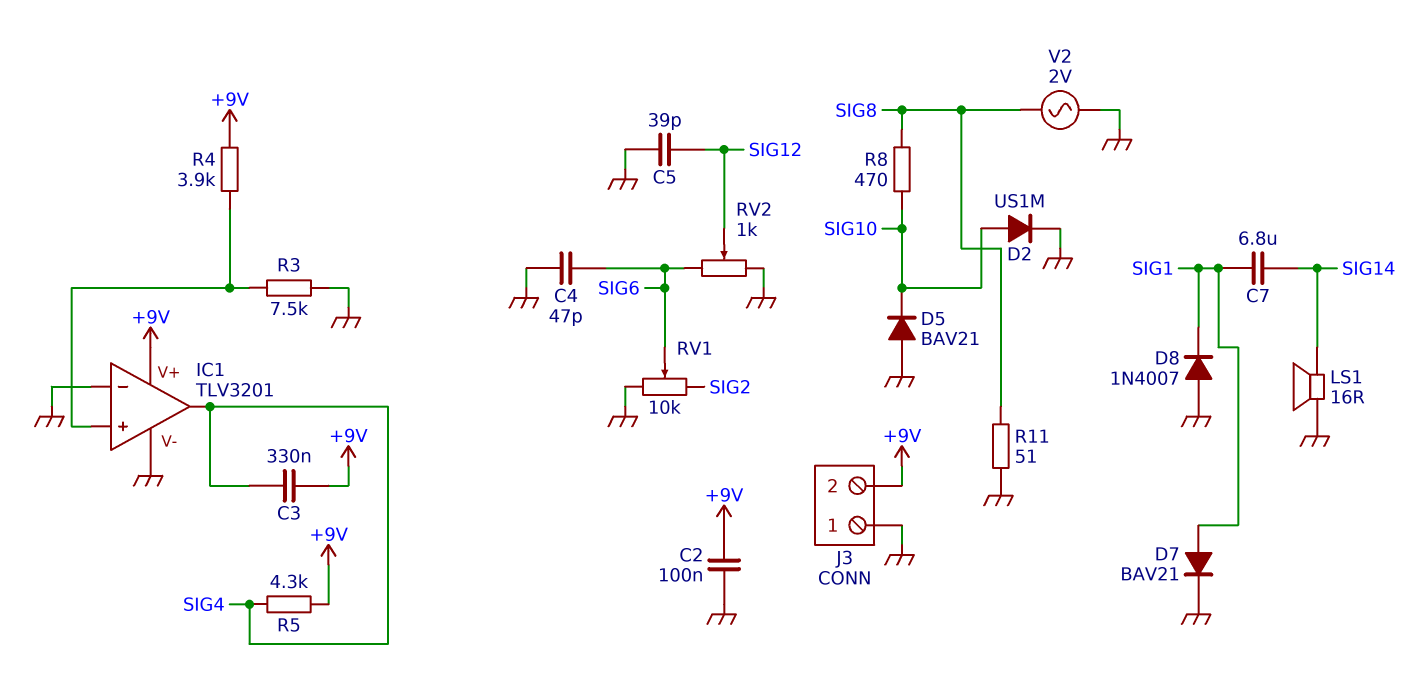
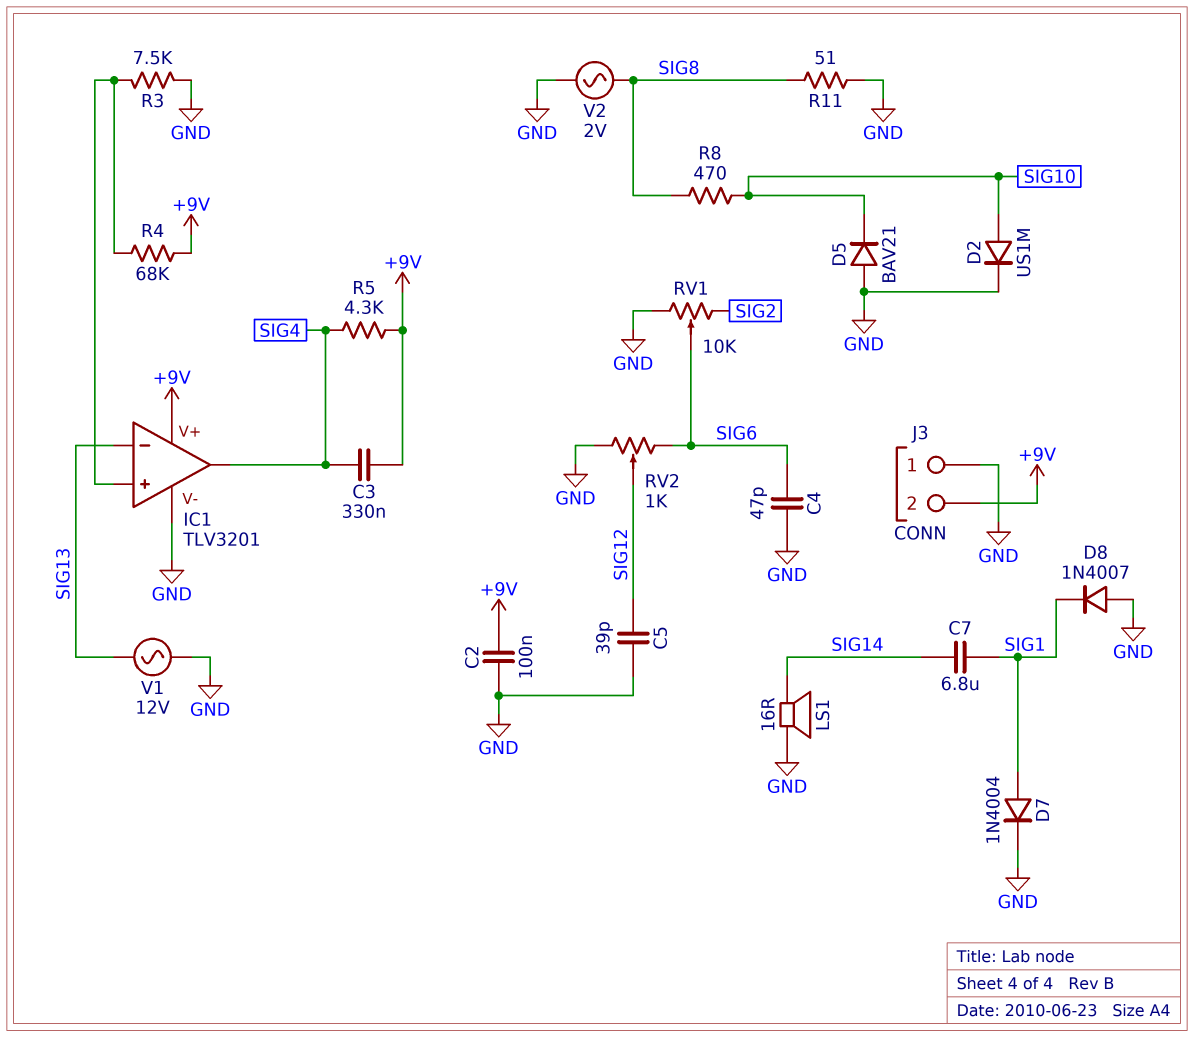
D7: diode BAV21 (A SIG1, K GND) -> diode 1N4004 (A SIG1, K GND)
IC1 pin in-: GND -> SIG13
R4: 3.9k (+9V, IC1/in+) -> 68k (+9V, IC1/in+)
V1: none -> AC 12V (GND, SIG13)

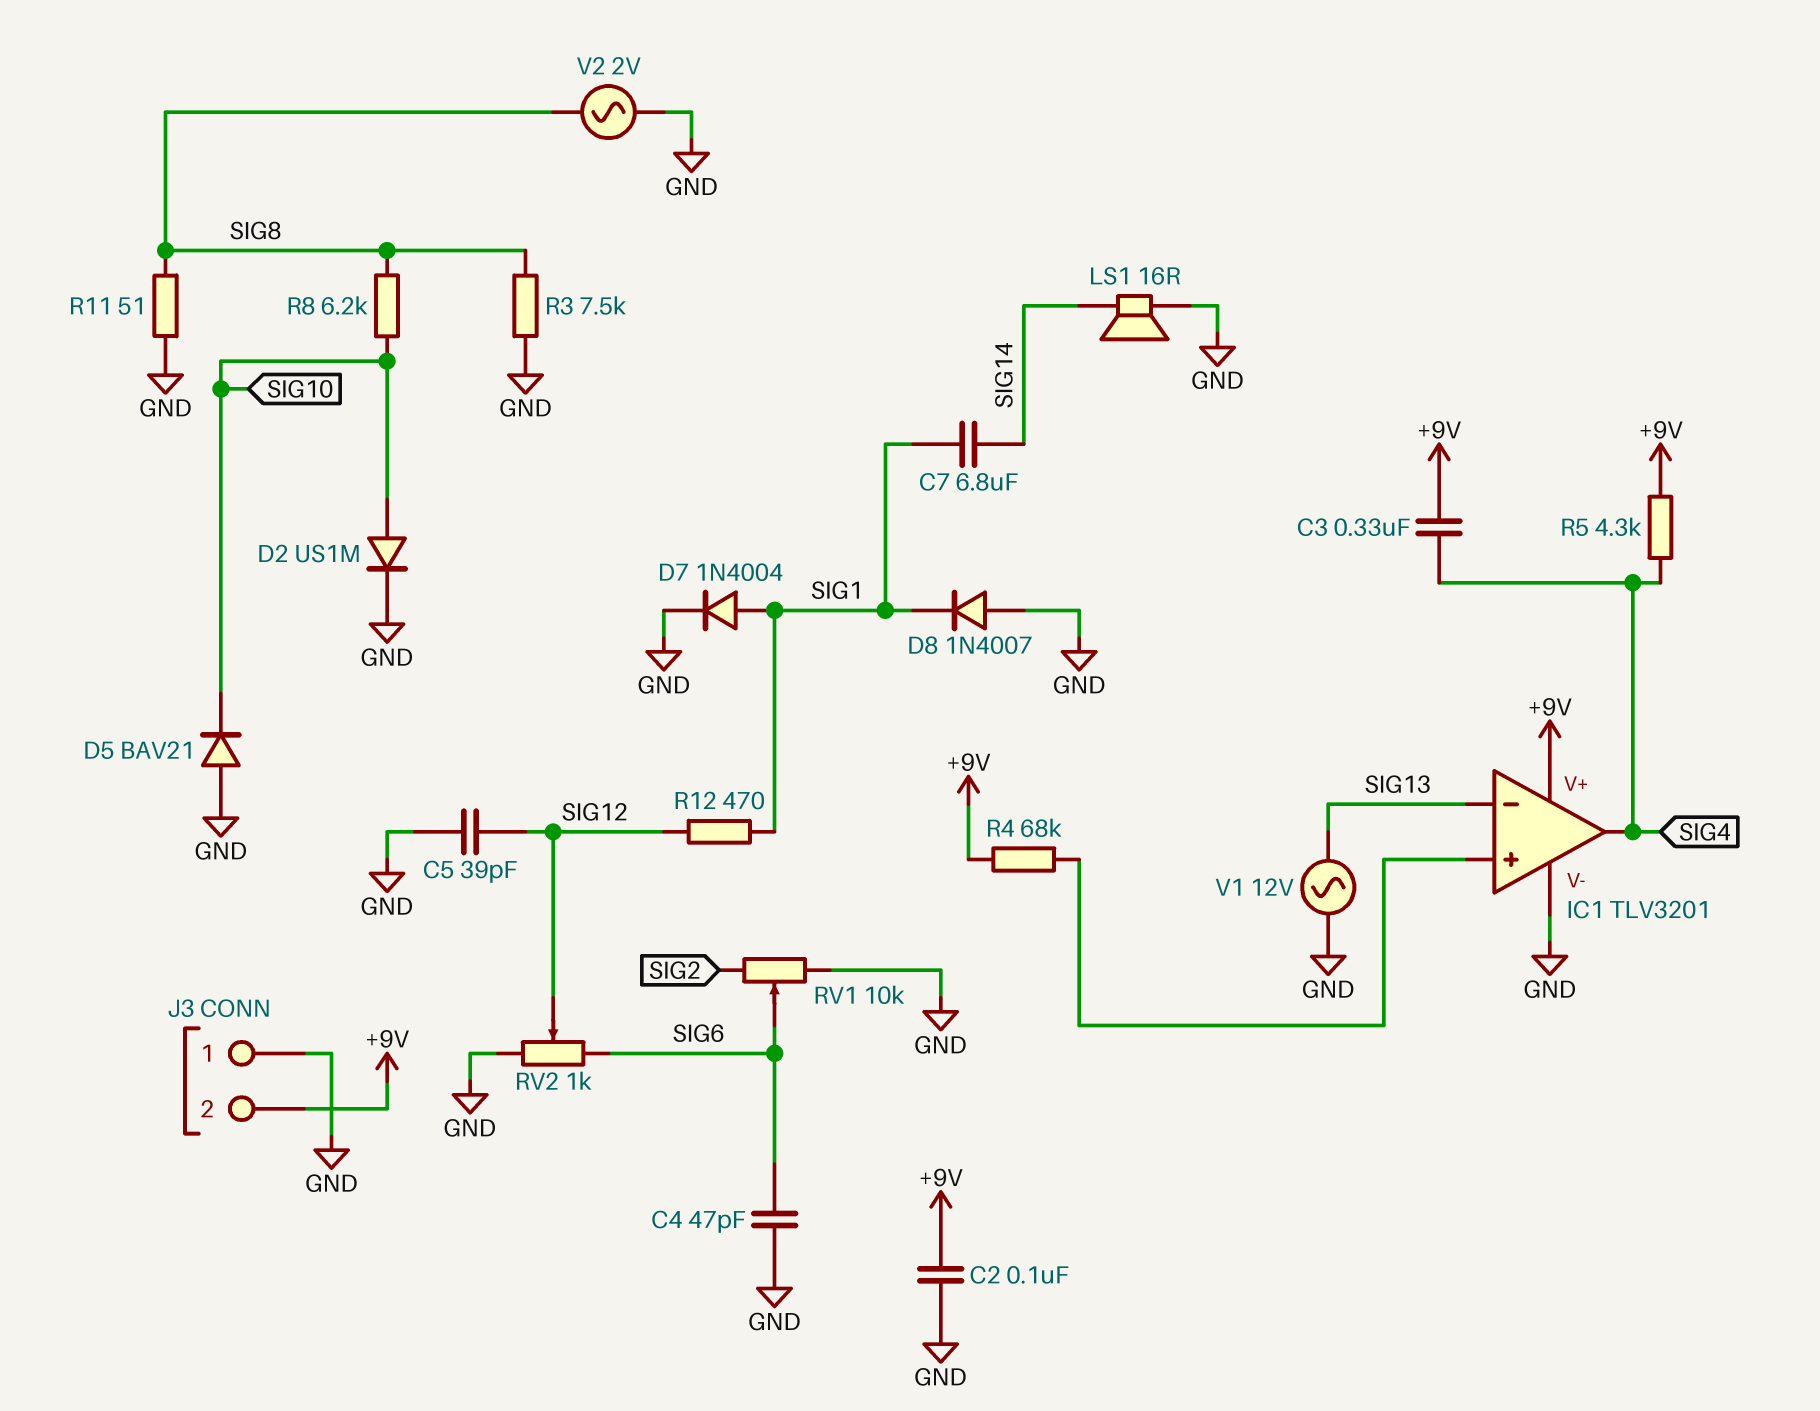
R3: 7.5k (GND, IC1/in+) -> 7.5k (GND, SIG8)
R8: 470 (SIG8, SIG10) -> 6.2k (SIG8, SIG10)
R12: none -> 470 (SIG1, SIG12)

